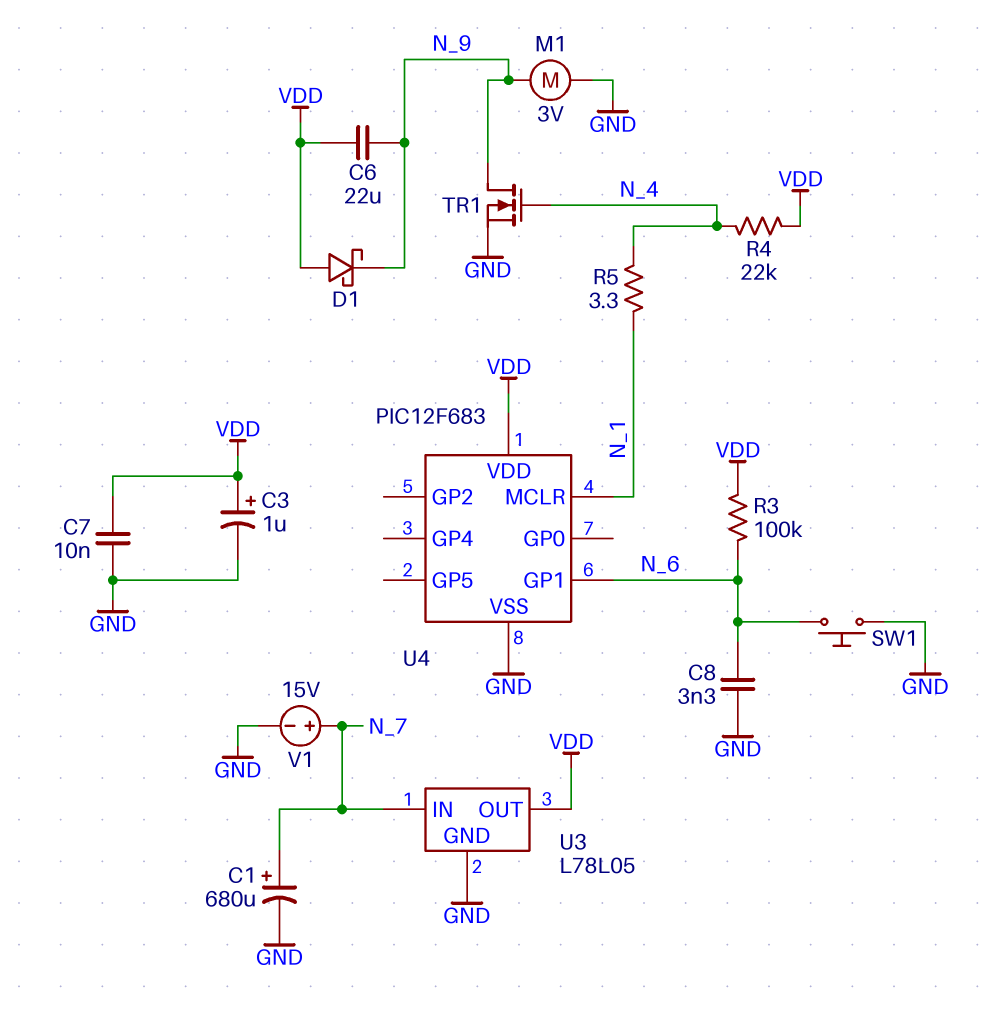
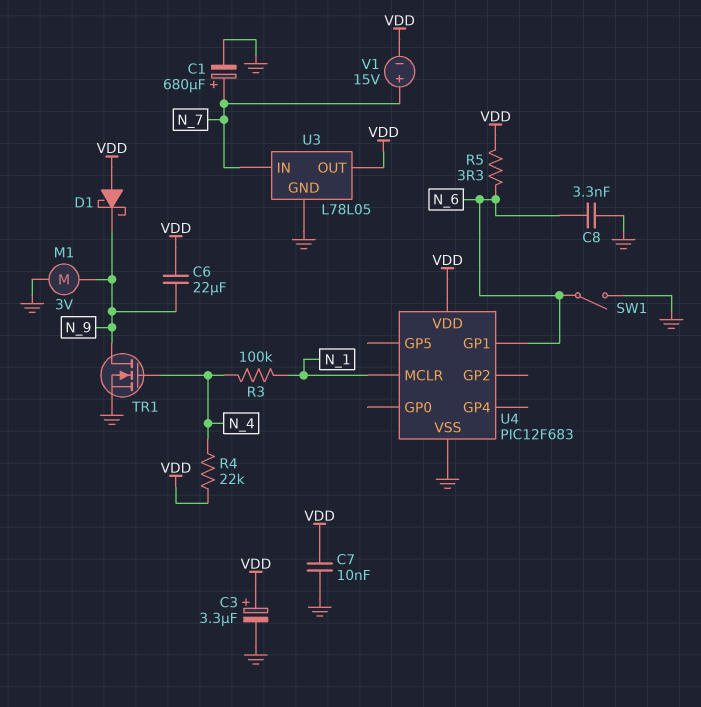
C3: 1uF (plus VDD, minus GND) -> 3.3uF (plus VDD, minus GND)
R3: 100k (N_6, VDD) -> 100k (N_1, N_4)
R5: 3.3 (N_1, N_4) -> 3.3 (N_6, VDD)
SW1: button (GND, N_6) -> switch (GND, N_6)
V1: 15V (plus N_7, minus GND) -> 15V (plus N_7, minus VDD)

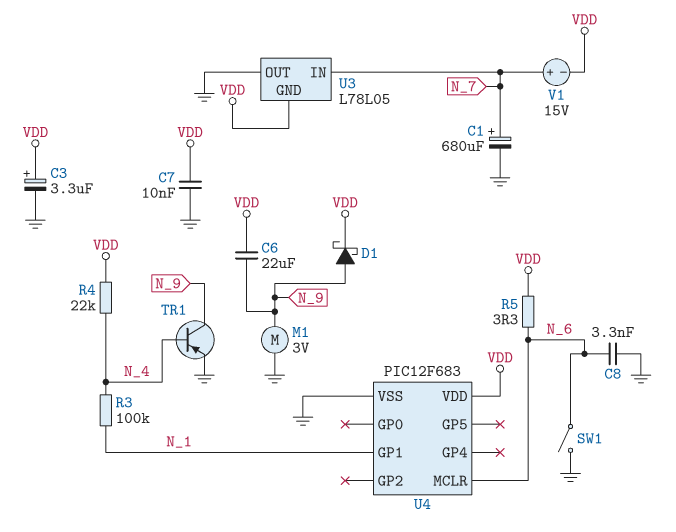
D1: schottky (A VDD, K N_9) -> schottky (A N_9, K VDD)
TR1: NMOS (G N_4, D N_9, S GND) -> PNP (B N_4, C N_9, E GND)
U3 pin GND: GND -> VDD
U3 pin OUT: VDD -> GND
U4 pin GP1: N_6 -> N_1
U4 pin MCLR: N_1 -> N_6

